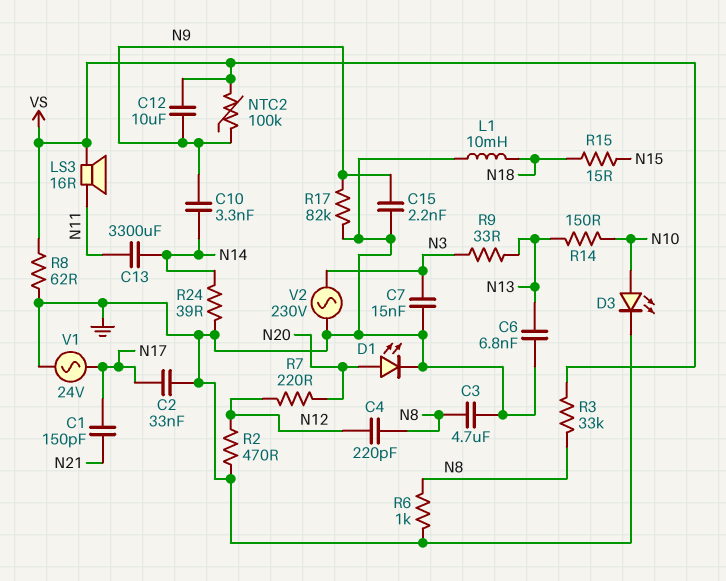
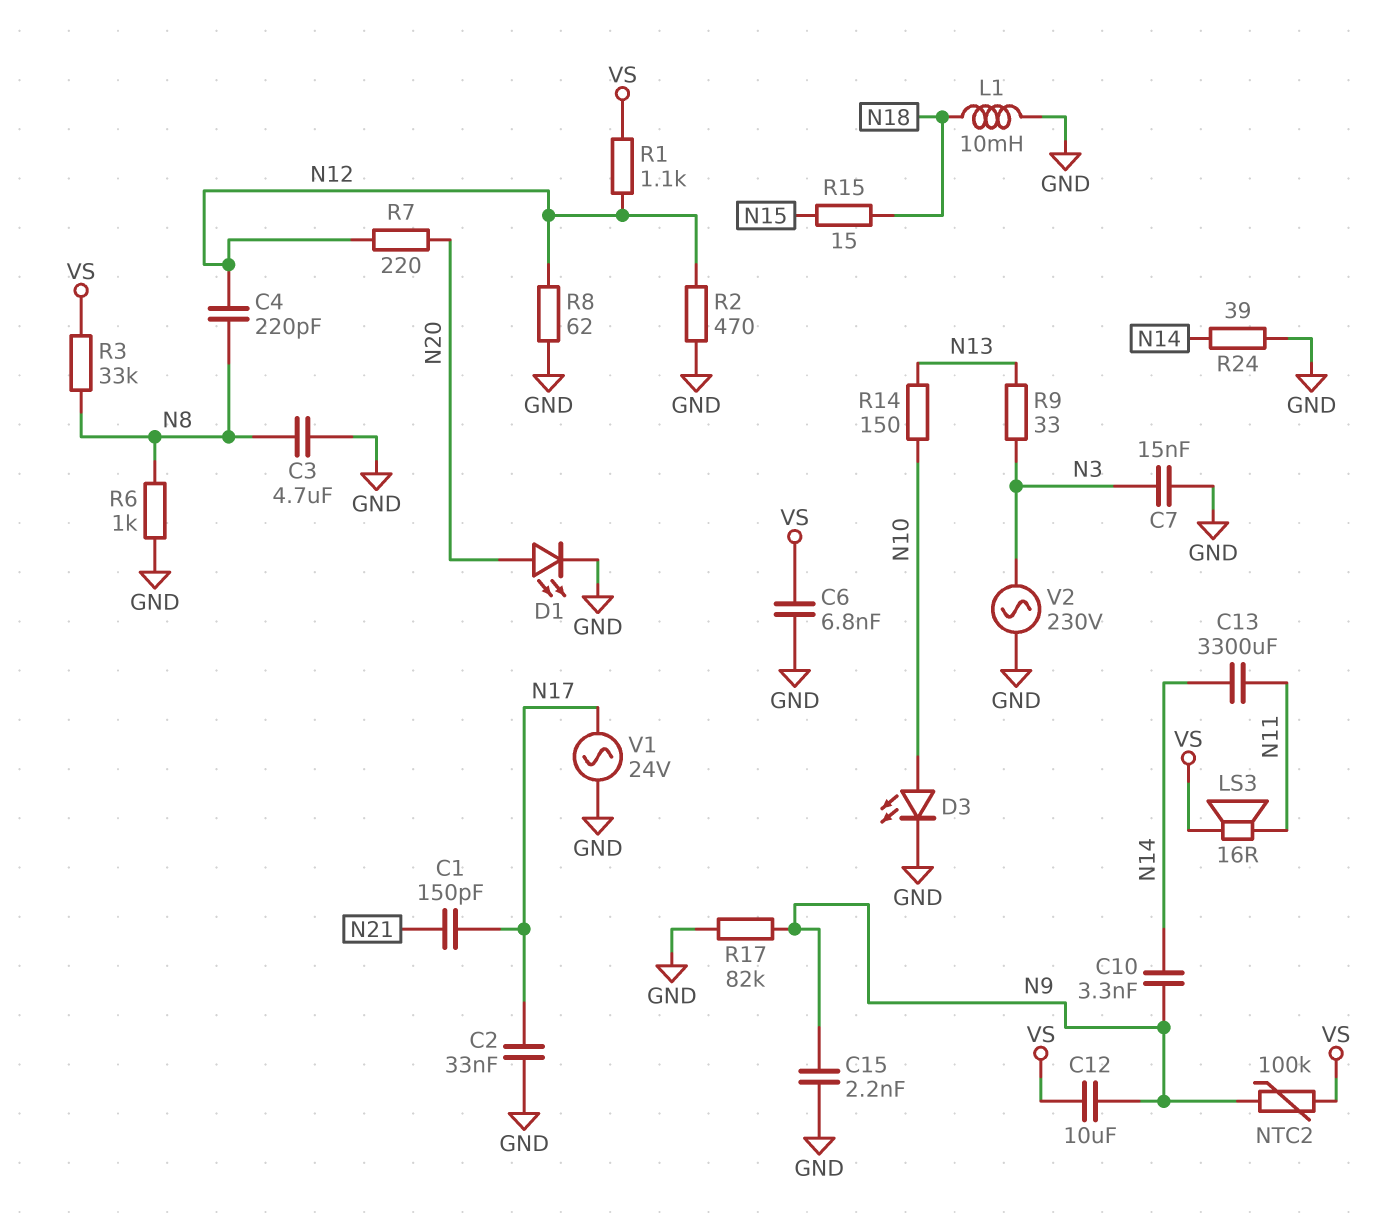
C6: 6.8nF (GND, N13) -> 6.8nF (GND, VS)
R1: none -> 1.1k (N12, VS)
R8: 62 (GND, VS) -> 62 (GND, N12)

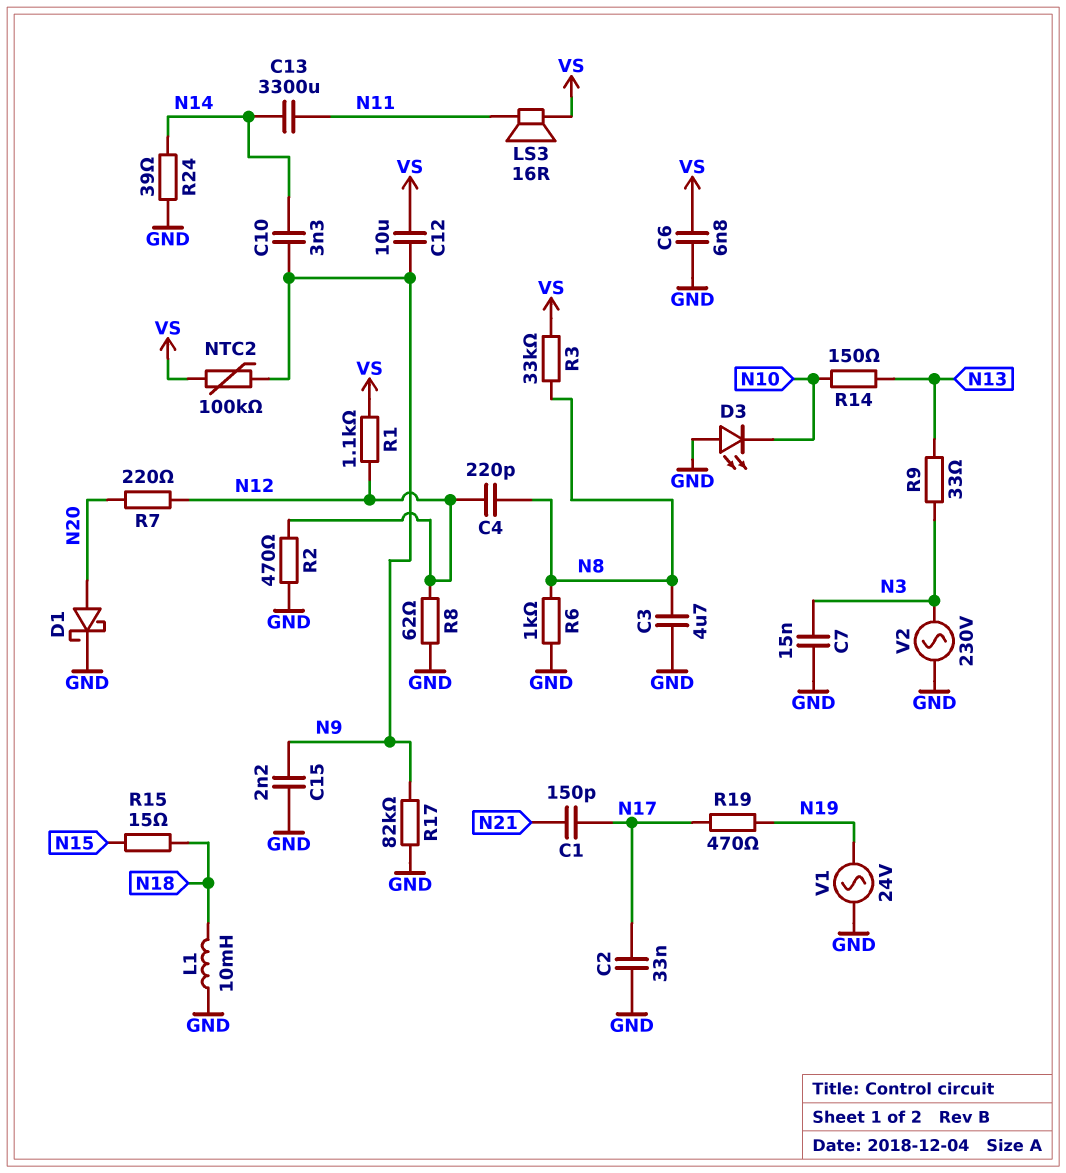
D1: LED (A N20, K GND) -> schottky (A N20, K GND)
D3: LED (A N10, K GND) -> LED (A GND, K N10)
R19: none -> 470 (N17, N19)
V1: AC 24V (GND, N17) -> AC 24V (GND, N19)

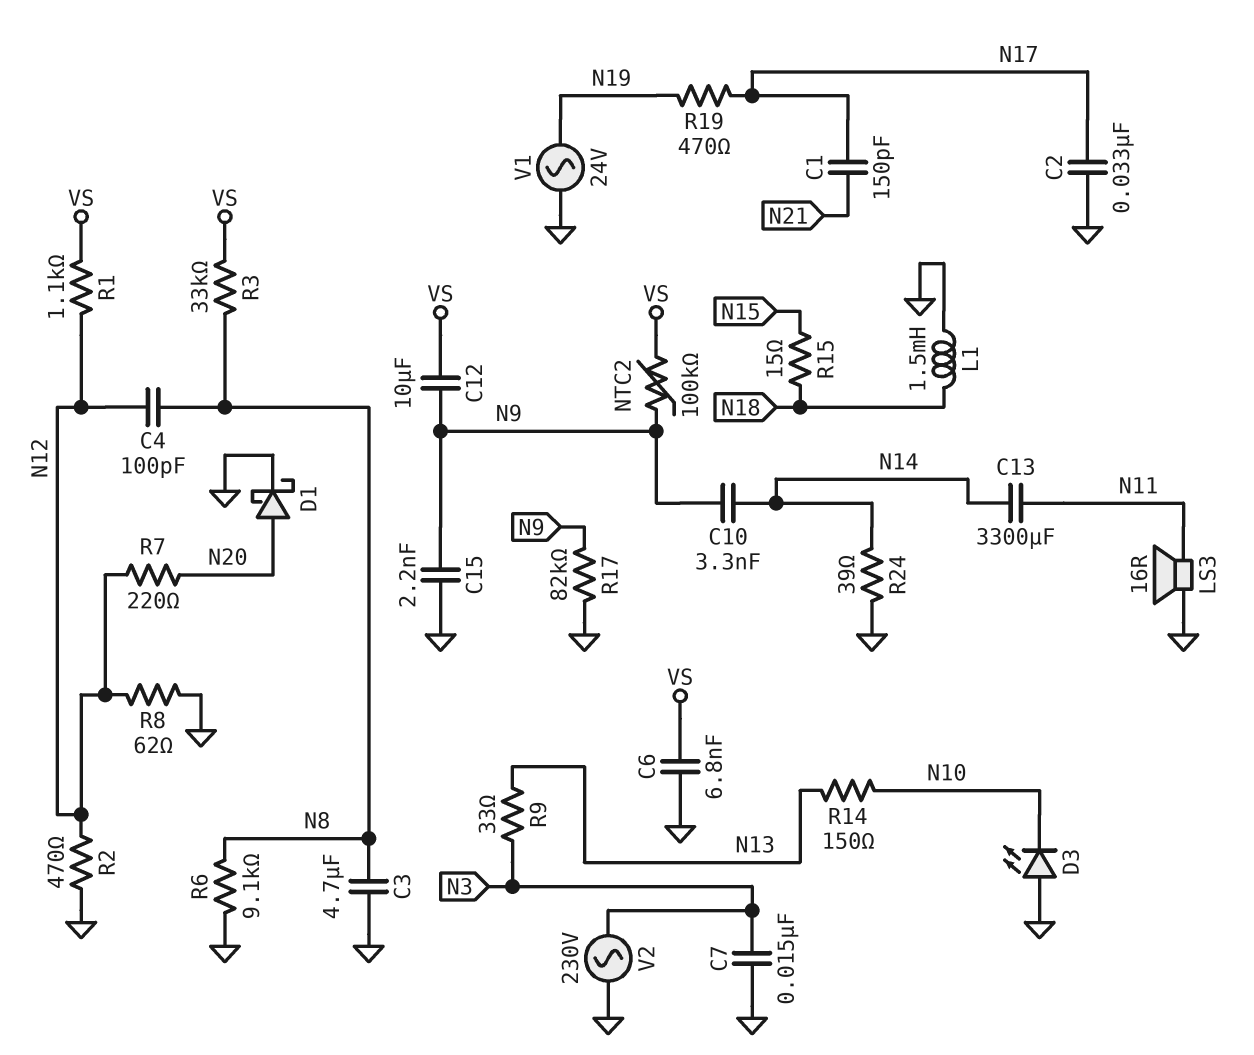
C4: 220pF (N8, N12) -> 100pF (N8, N12)
L1: 10mH (GND, N18) -> 1.5mH (GND, N18)
LS3: speaker 16R (N11, VS) -> speaker 16R (GND, N11)
R6: 1k (GND, N8) -> 9.1k (GND, N8)

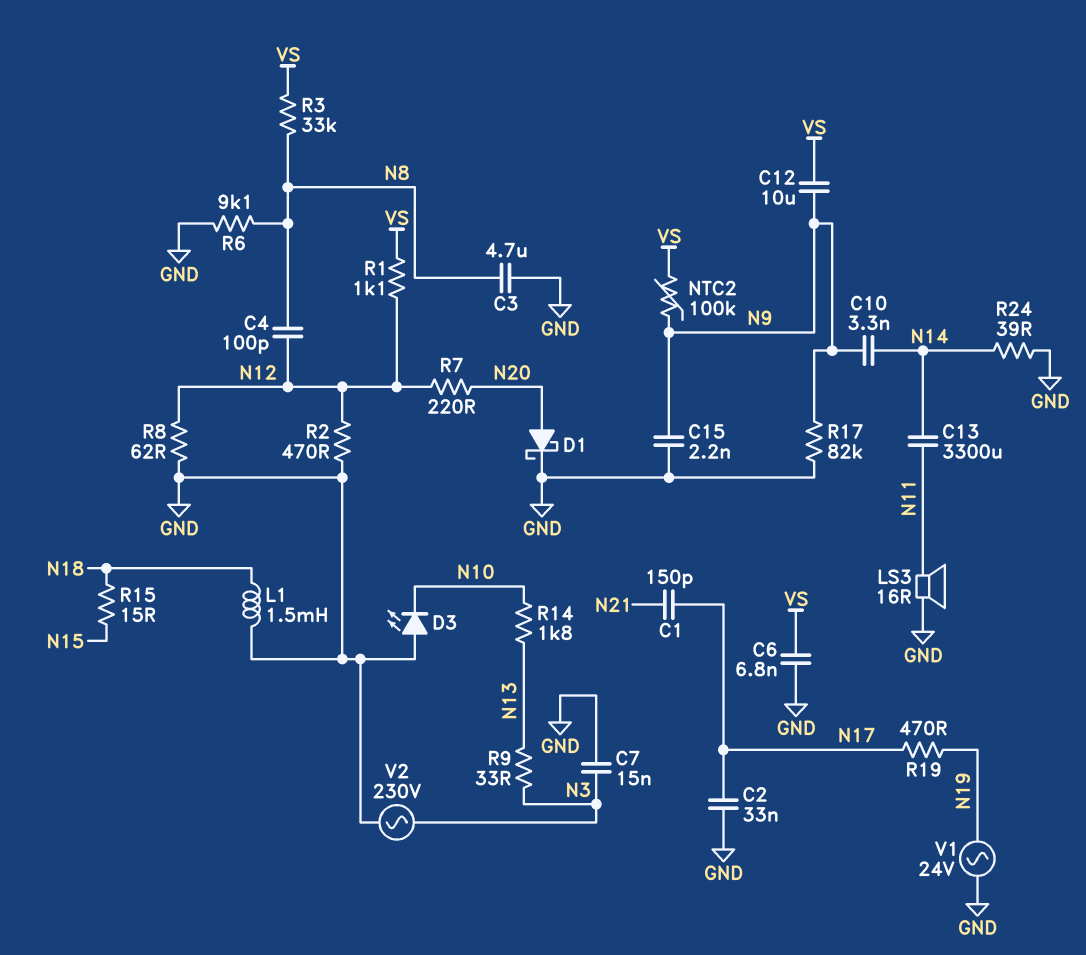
R14: 150 (N10, N13) -> 1.8k (N10, N13)

